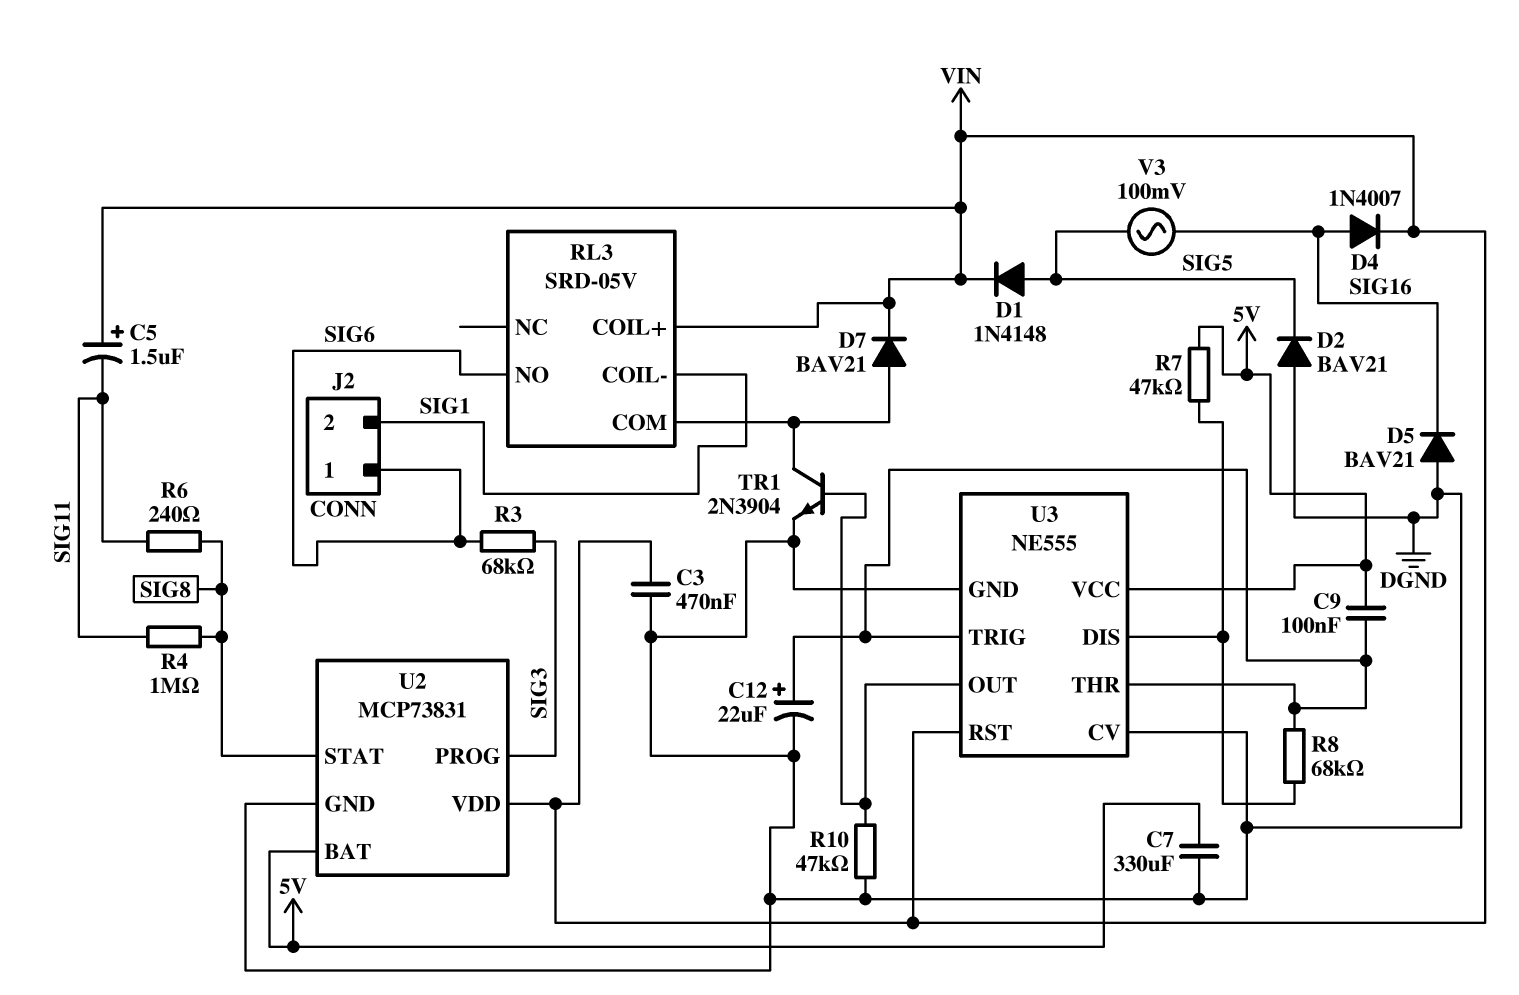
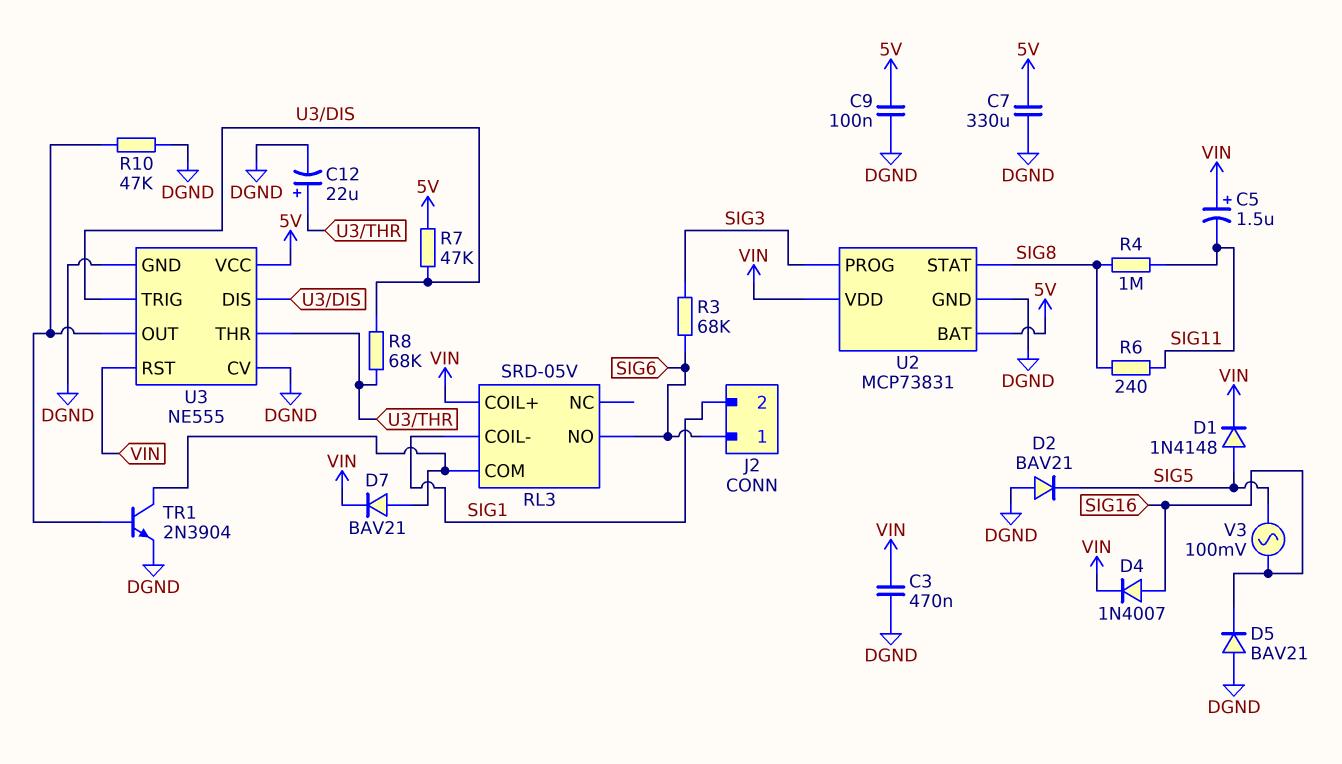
C9: 100nF (5V, U3/THR) -> 100nF (5V, DGND)
U3 pin TRIG: U3/THR -> U3/DIS

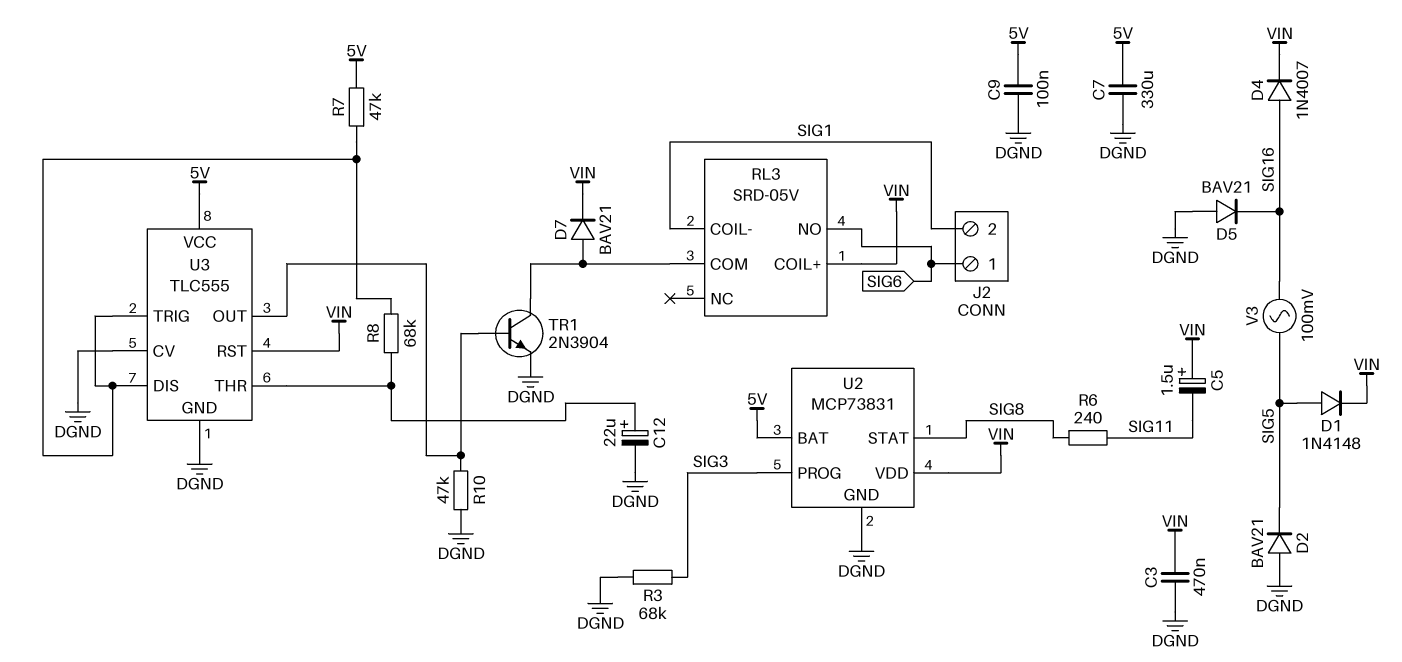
R3: 68k (SIG3, SIG6) -> 68k (DGND, SIG3)
R4: 1M (SIG8, SIG11) -> none
U3: NE555 -> TLC555

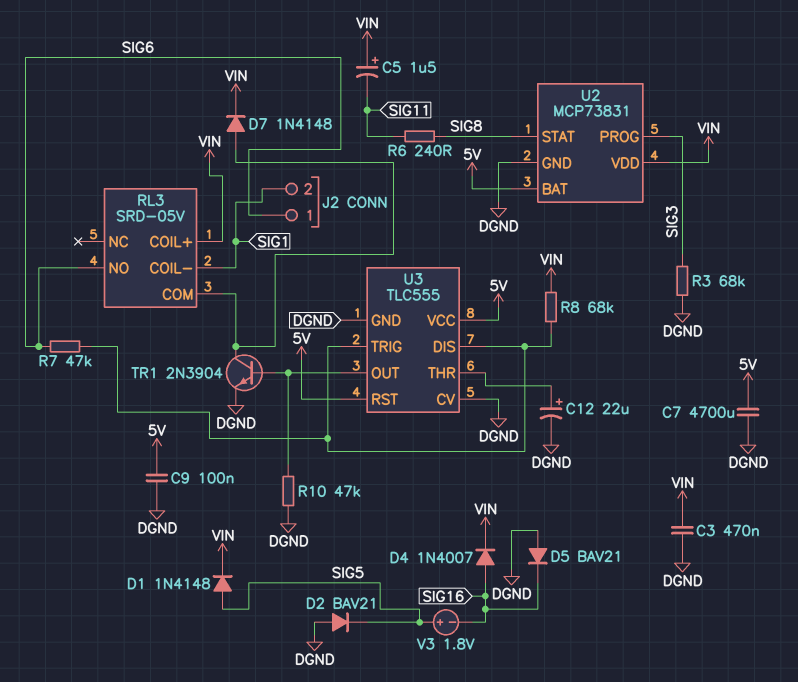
C7: 330uF (5V, DGND) -> 4700uF (5V, DGND)
D7: diode BAV21 (A RL3/COM, K VIN) -> diode 1N4148 (A RL3/COM, K VIN)
R7: 47k (5V, U3/DIS) -> 47k (SIG6, U3/DIS)
R8: 68k (U3/DIS, U3/THR) -> 68k (U3/DIS, VIN)
U3 pin RST: VIN -> 5V
V3: AC 100mV (SIG5, SIG16) -> 1.8V (plus SIG5, minus SIG16)

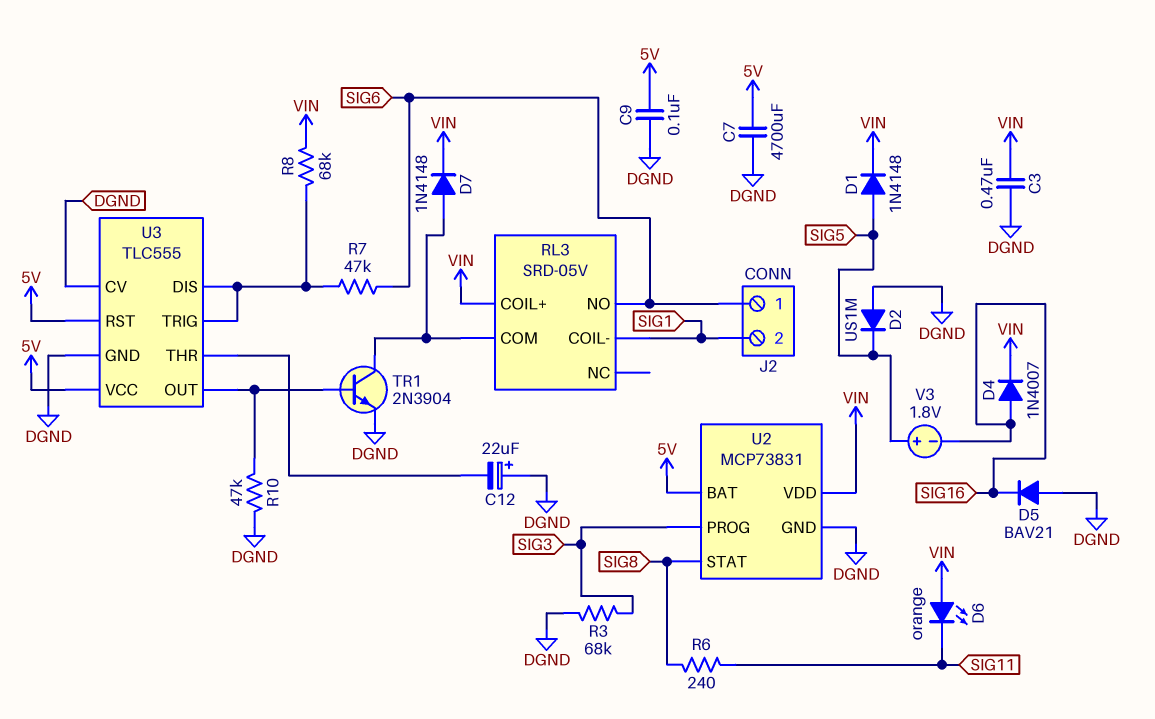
C5: 1.5uF (plus VIN, minus SIG11) -> none
C12: 22uF (plus U3/THR, minus DGND) -> 22uF (plus DGND, minus U3/THR)
D2: diode BAV21 (A DGND, K SIG5) -> diode US1M (A DGND, K SIG5)
D6: none -> LED orange (A VIN, K SIG11)

